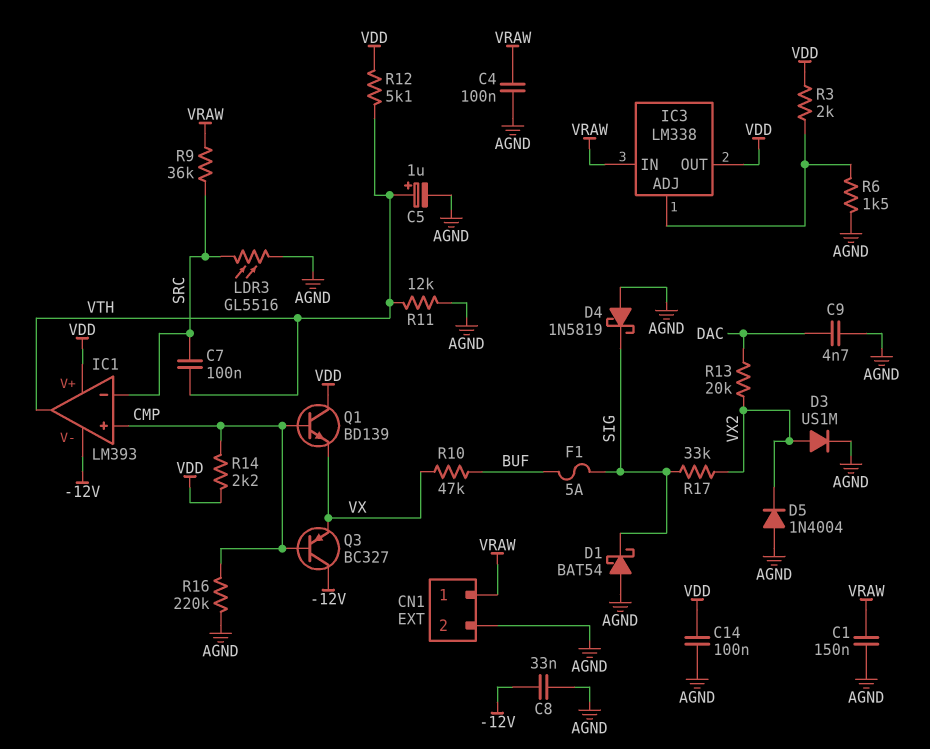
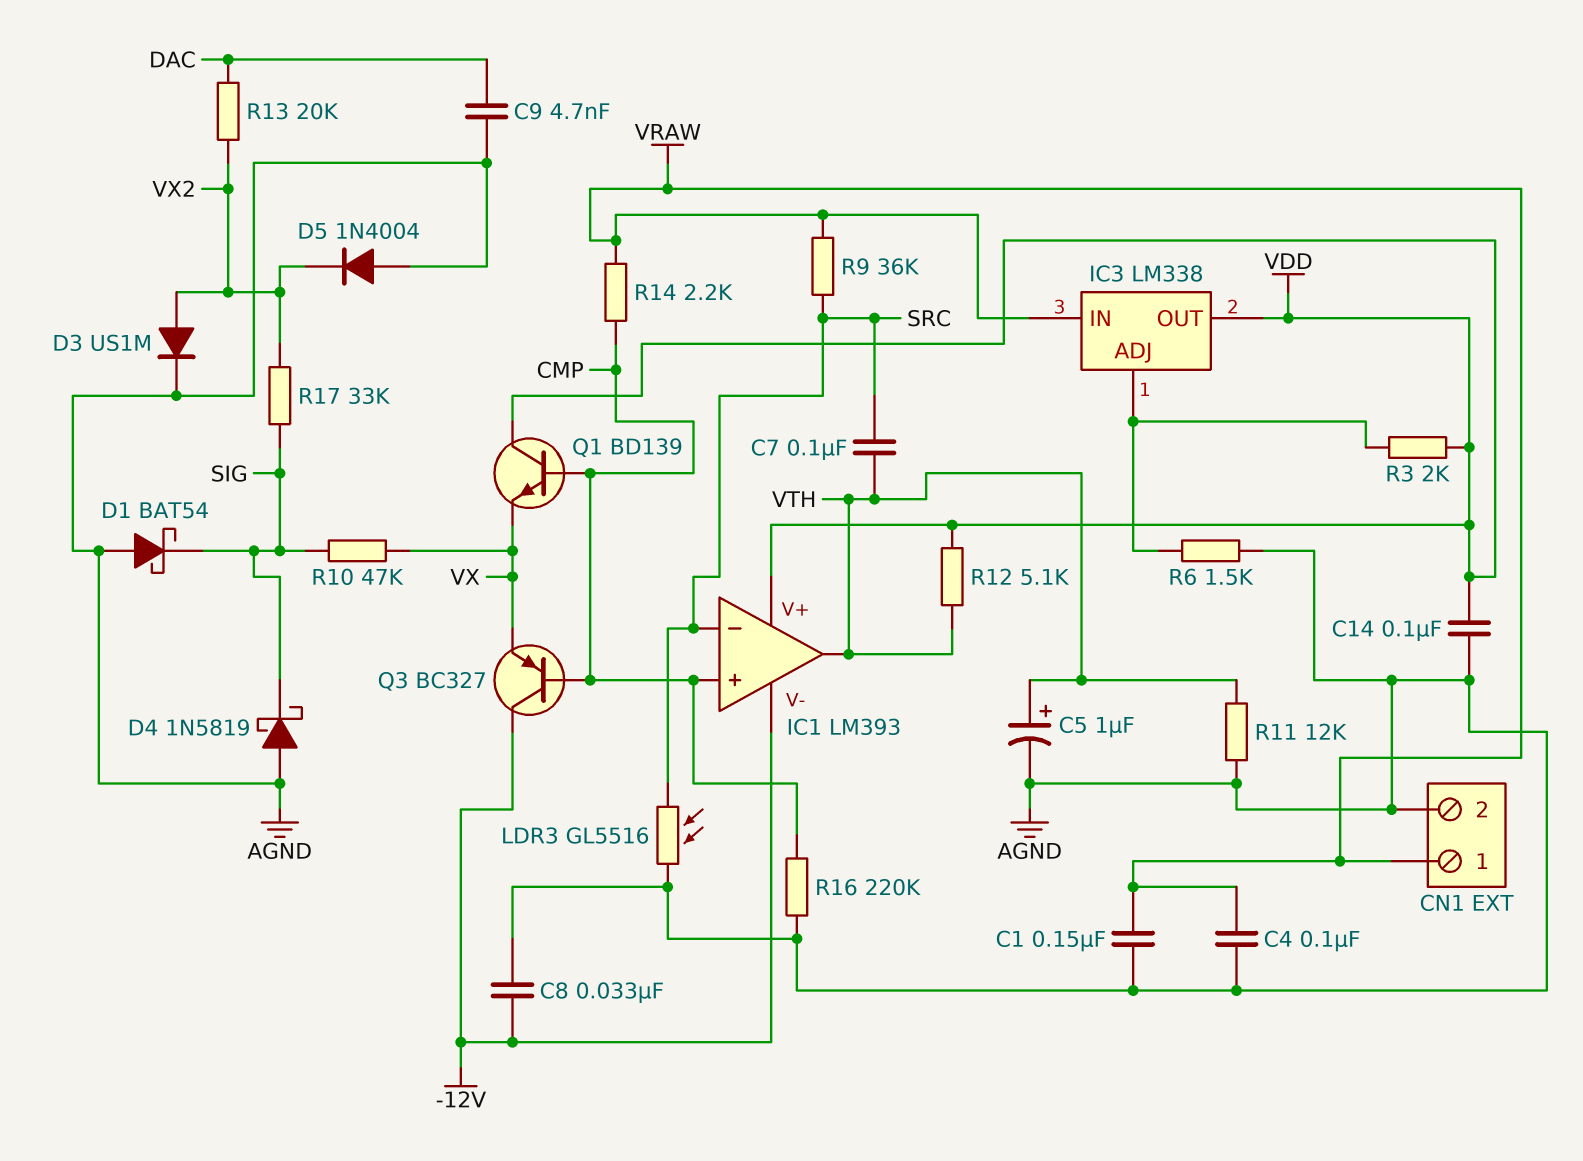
F1: 5A (BUF, SIG) -> none
R10: 47k (BUF, VX) -> 47k (SIG, VX)
R14: 2.2k (CMP, VDD) -> 2.2k (CMP, VRAW)

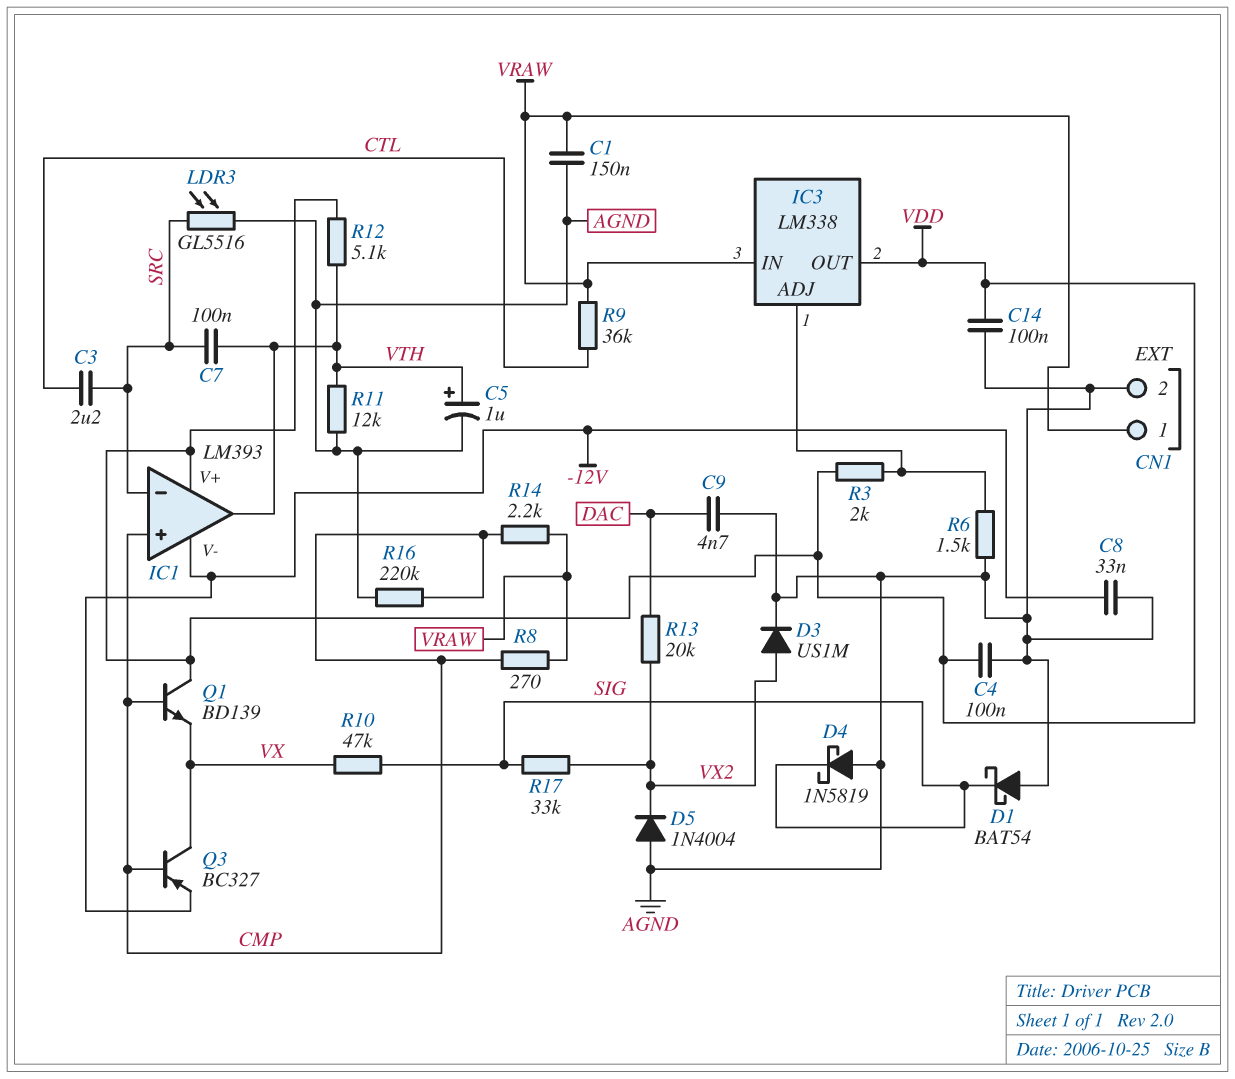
C3: none -> 2.2uF (CTL, SRC)
C4: 100nF (AGND, VRAW) -> 100nF (AGND, VDD)
Q3: PNP BC327 (B CMP, C -12V, E VX) -> PNP BC327 (B CMP, C VX, E -12V)
R8: none -> 270 (CMP, VRAW)
R9: 36k (SRC, VRAW) -> 36k (CTL, VRAW)

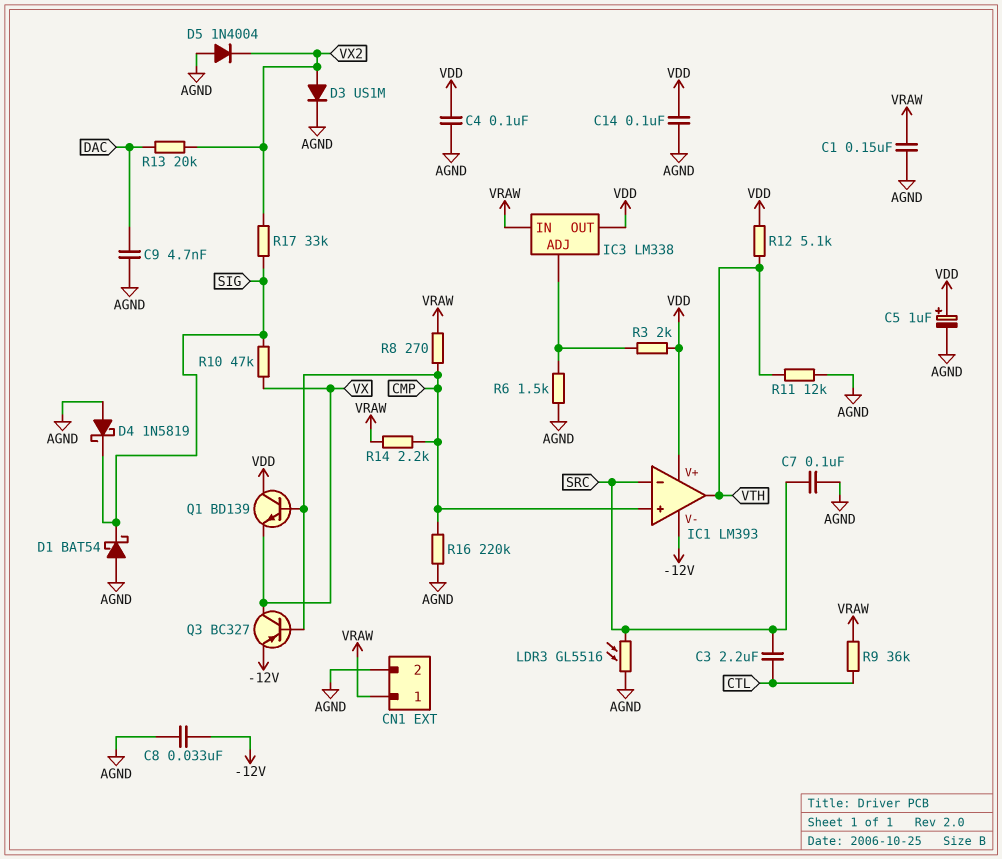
C5: 1uF (plus VTH, minus AGND) -> 1uF (plus VDD, minus AGND)
C7: 100nF (SRC, VTH) -> 100nF (AGND, SRC)

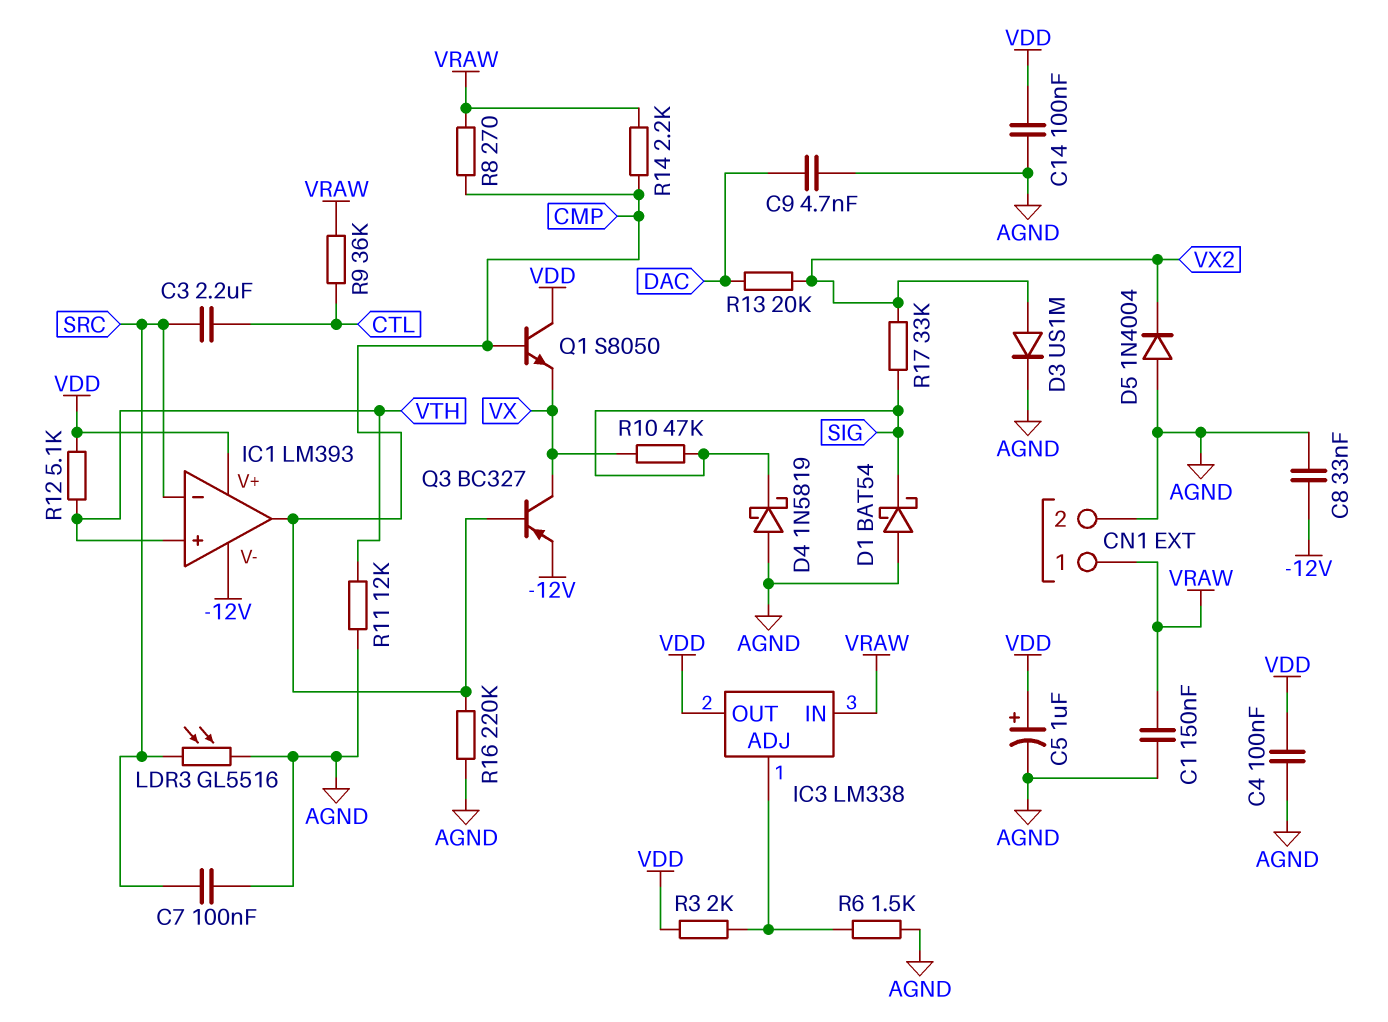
IC1 pin in+: CMP -> VTH
IC1 pin out: VTH -> CMP
Q1: NPN BD139 (B CMP, C VDD, E VX) -> NPN S8050 (B CMP, C VDD, E VX)

